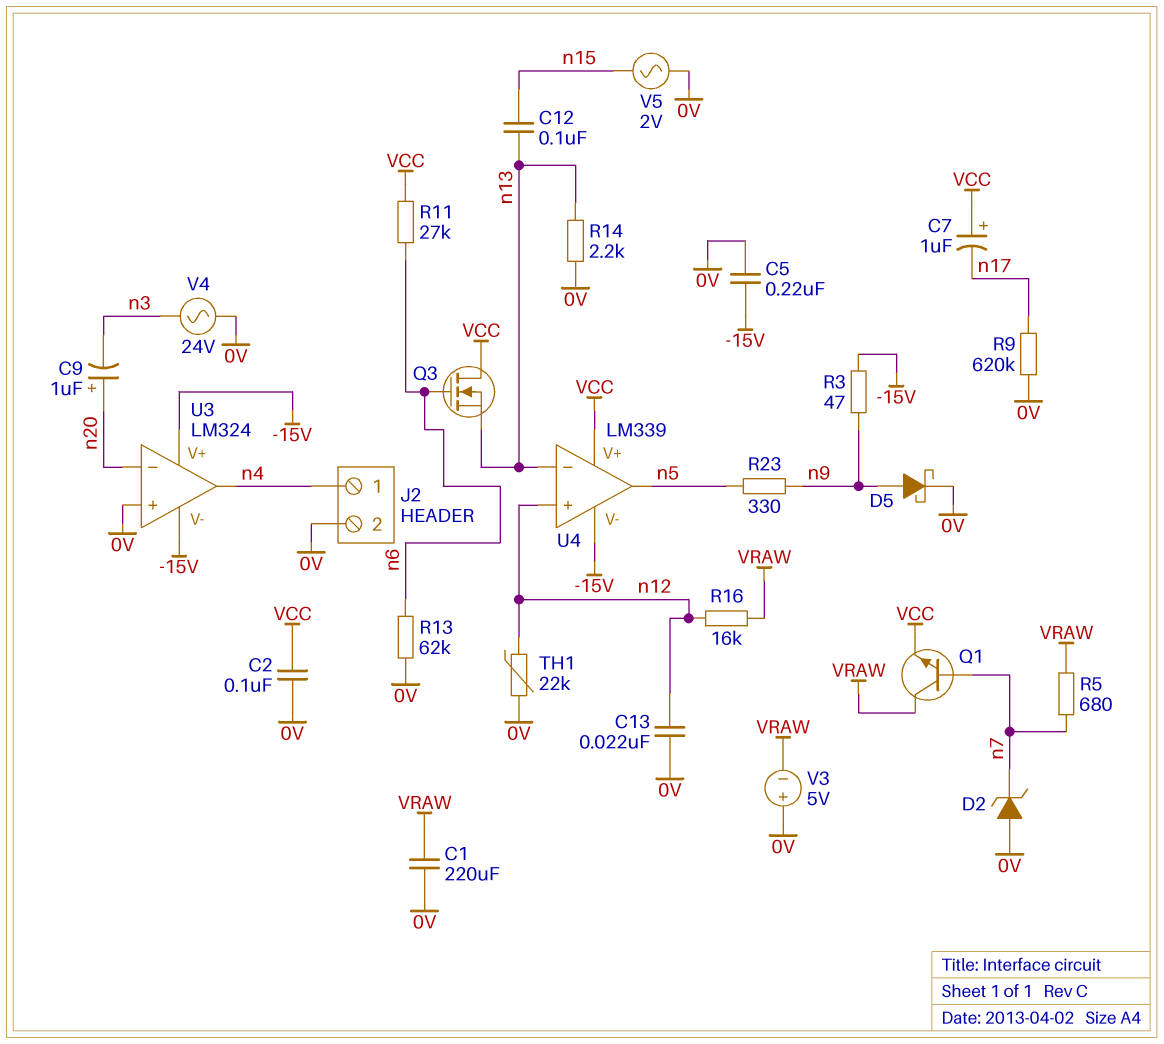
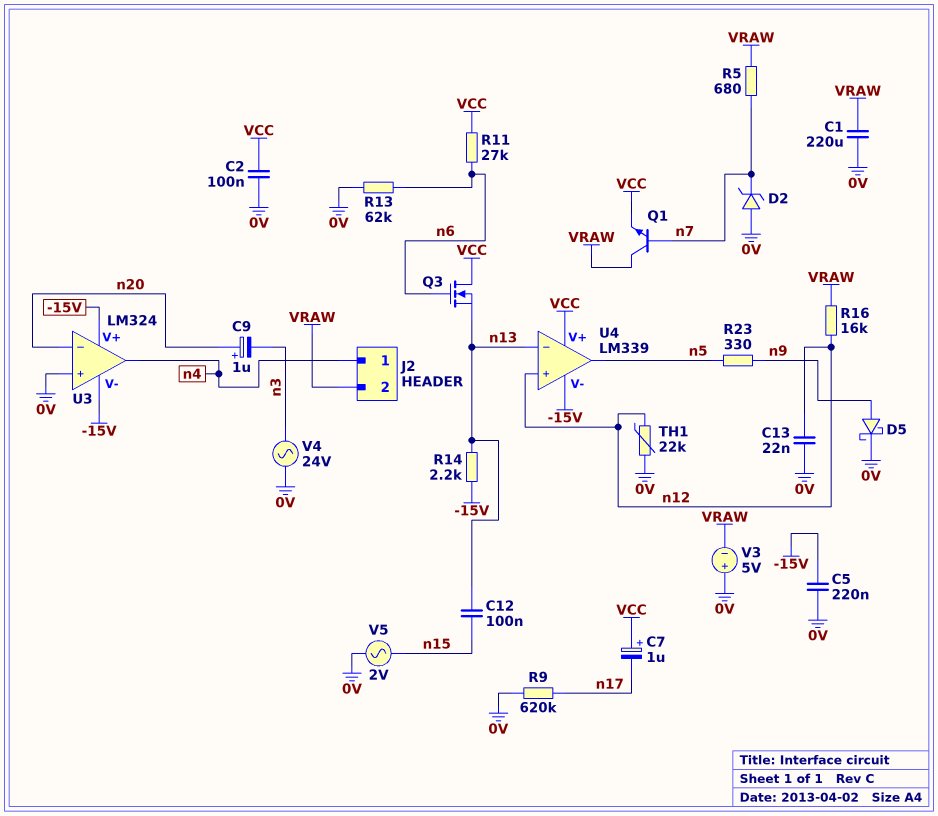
J2 pin 2: 0V -> VRAW
R3: 47 (-15V, n9) -> none
R14: 2.2k (0V, n13) -> 2.2k (-15V, n13)

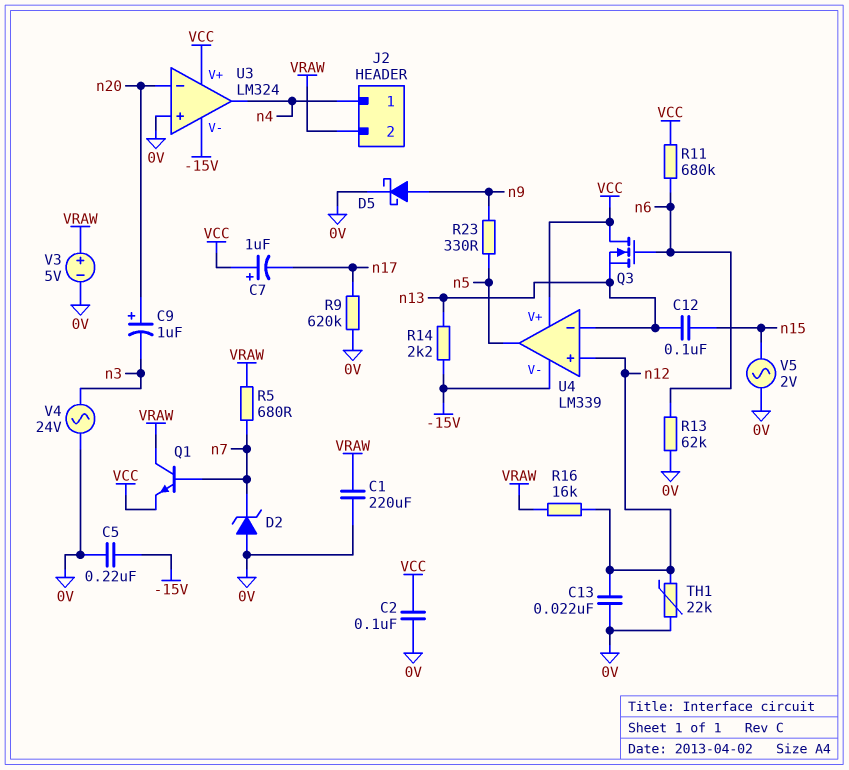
R11: 27k (VCC, n6) -> 680k (VCC, n6)
U3 pin V+: -15V -> VCC
V3: 5V (plus 0V, minus VRAW) -> 5V (plus VRAW, minus 0V)

